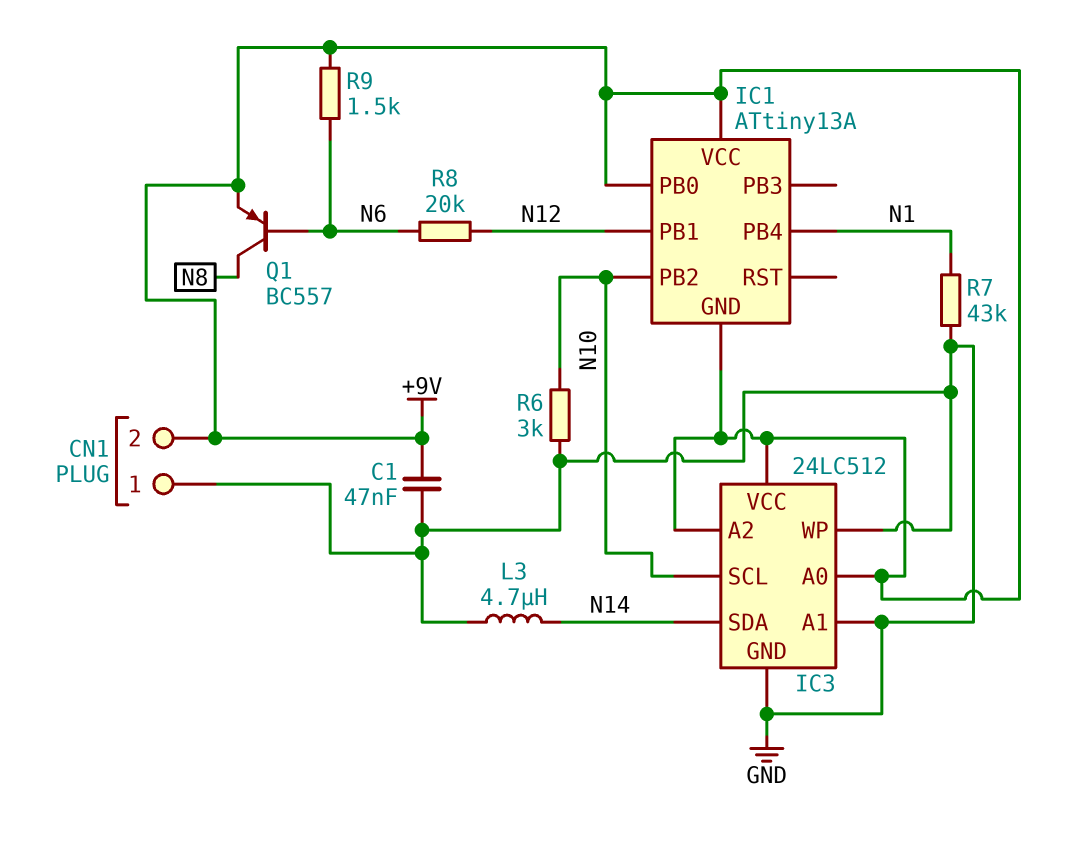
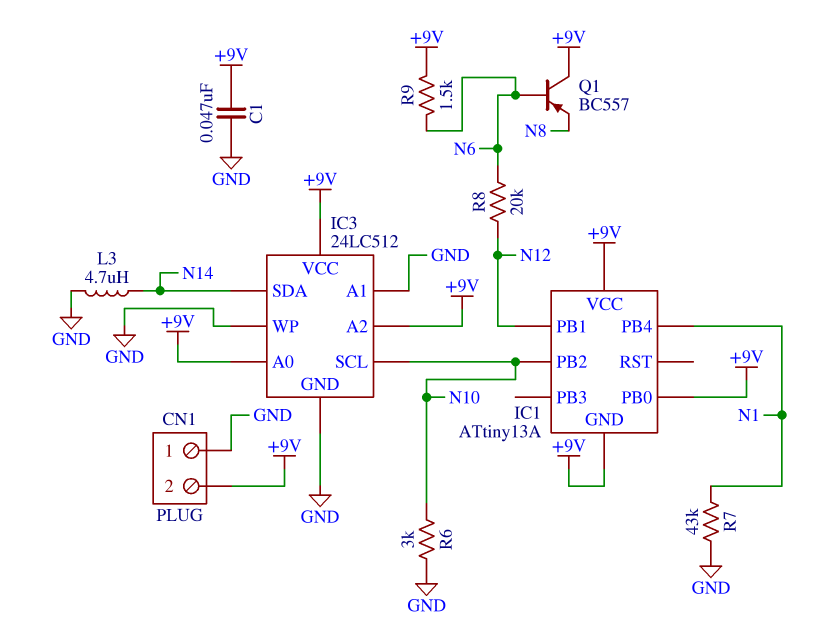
Q1: PNP BC557 (B N6, C N8, E +9V) -> PNP BC557 (B N6, C +9V, E N8)

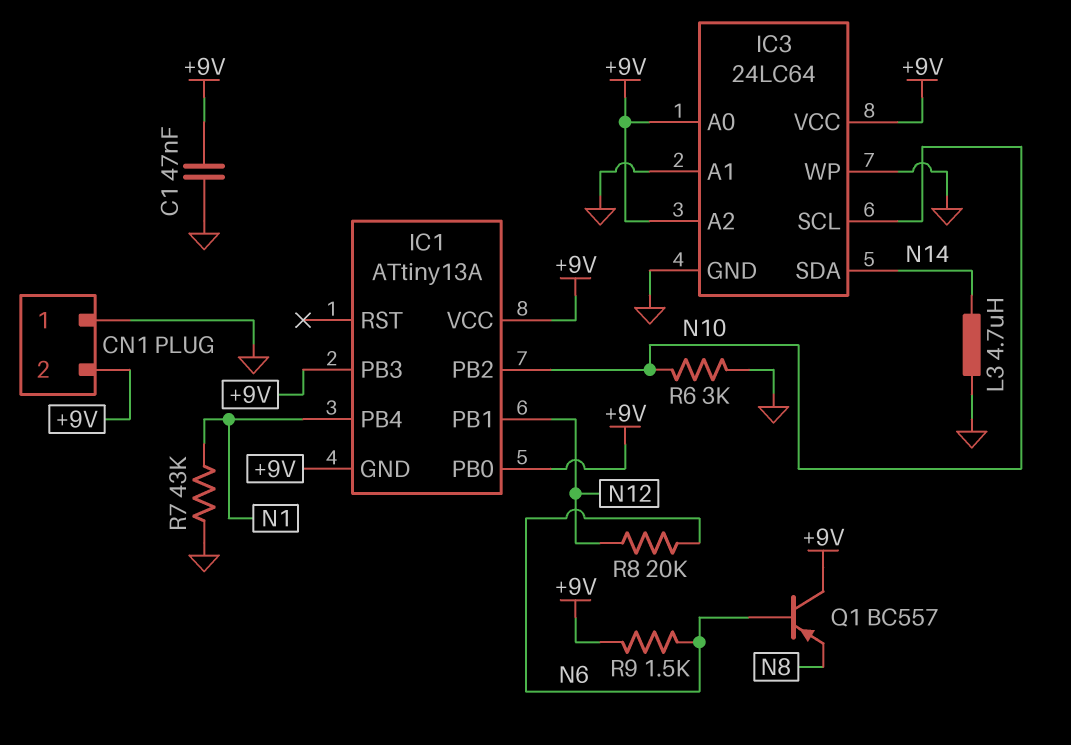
IC1 pin PB3: none -> +9V
IC3: 24LC512 -> 24LC64

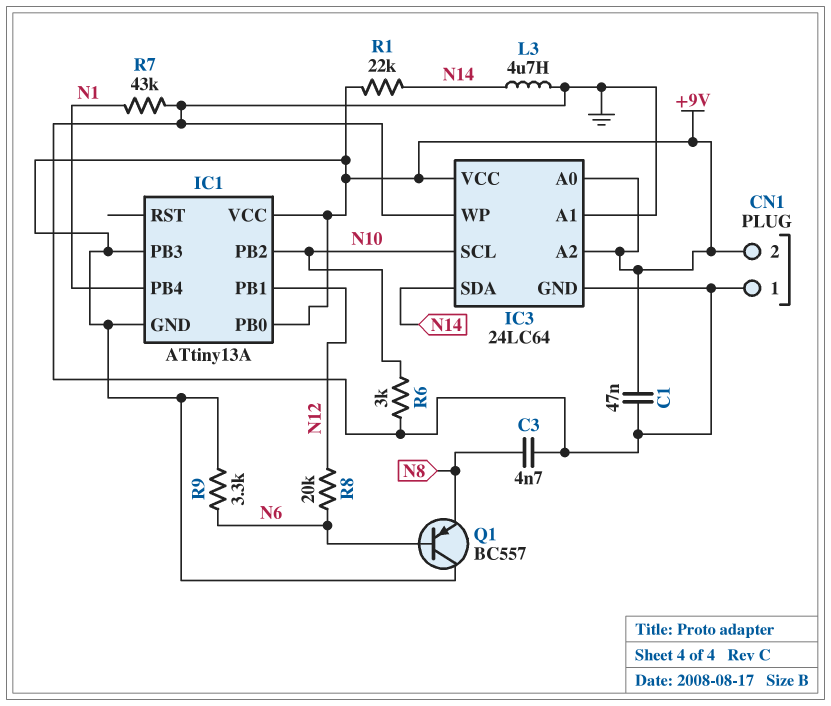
C3: none -> 4.7nF (GND, N8)
R1: none -> 22k (+9V, N14)
R9: 1.5k (+9V, N6) -> 3.3k (+9V, N6)

